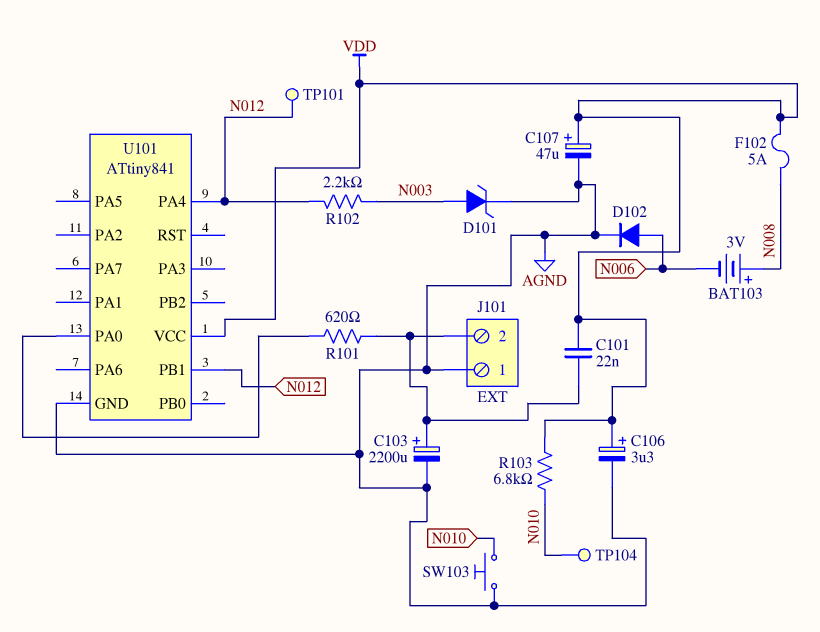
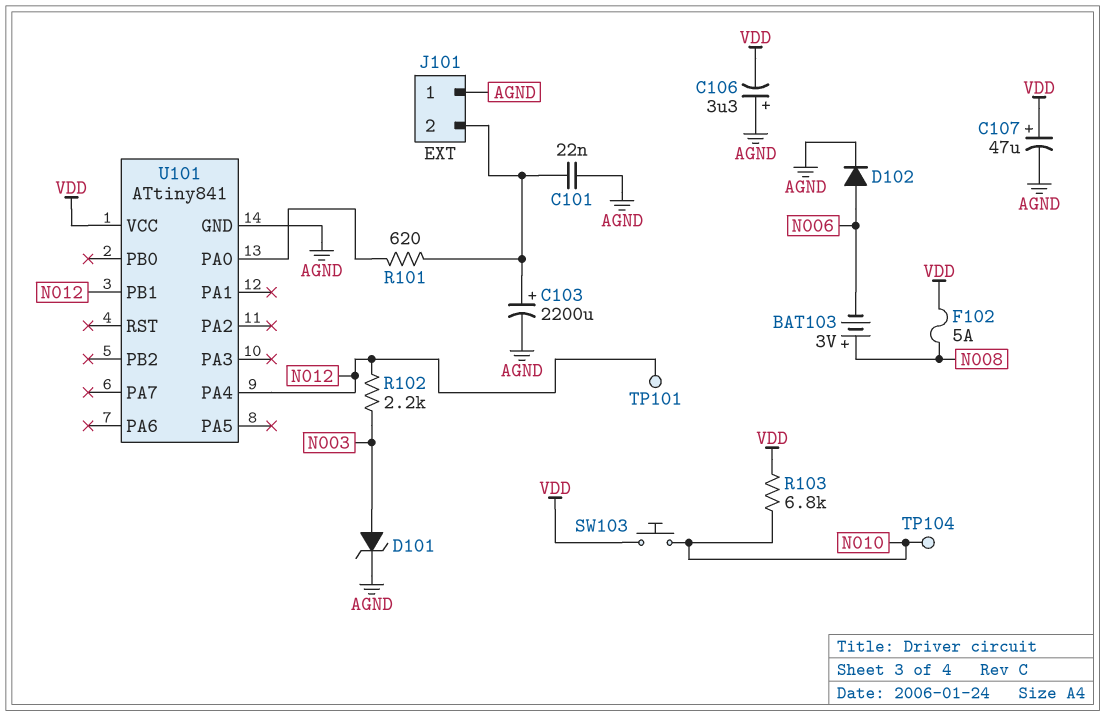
C101: 22nF (J101/2, VDD) -> 22nF (AGND, J101/2)
C106: 3.3uF (plus VDD, minus AGND) -> 3.3uF (plus AGND, minus VDD)
SW103: button (AGND, N010) -> button (N010, VDD)

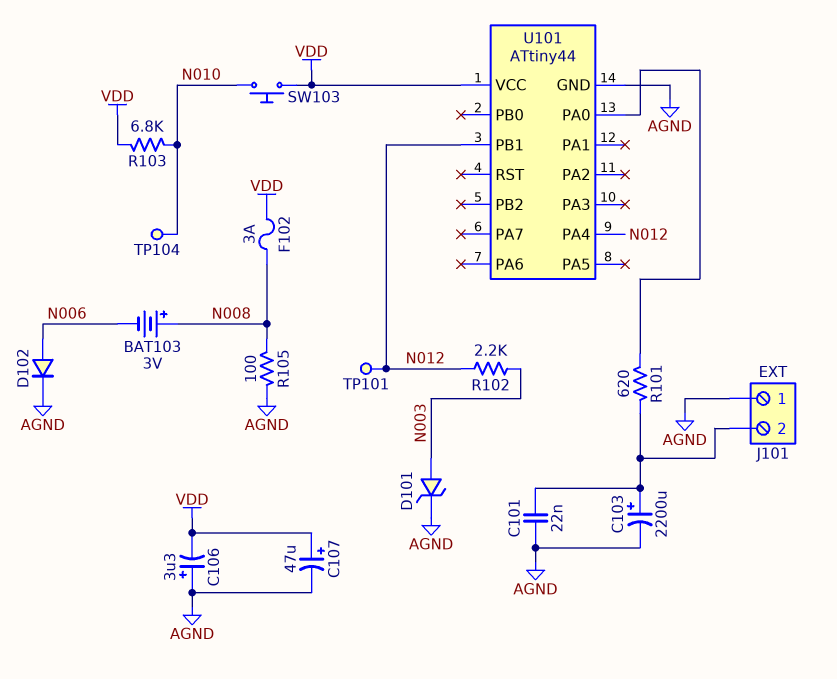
F102: 5A (N008, VDD) -> 3A (N008, VDD)
R105: none -> 100 (AGND, N008)
U101: ATtiny841 -> ATtiny44

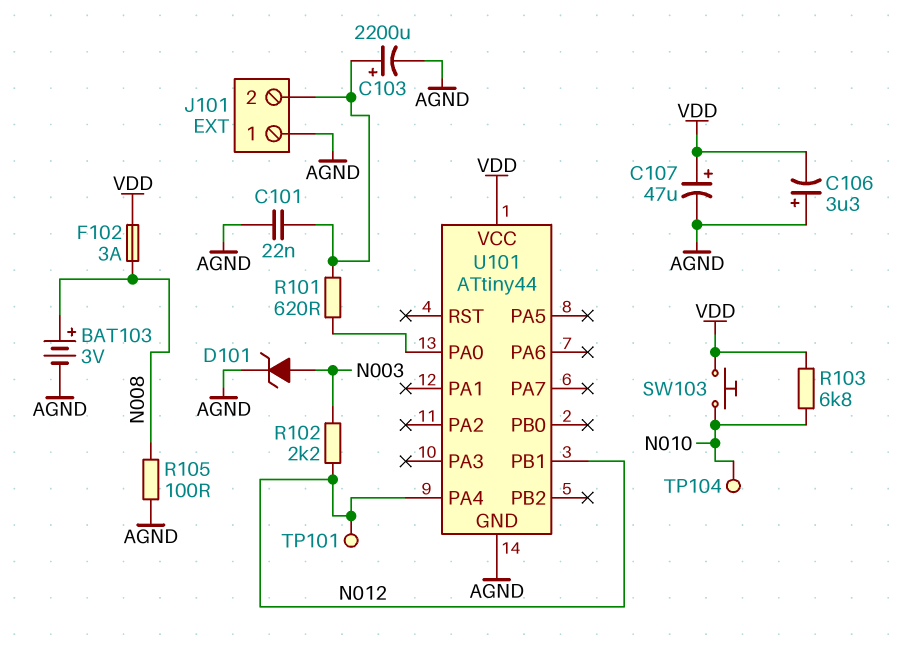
BAT103: 3V (plus N008, minus N006) -> 3V (plus N008, minus AGND)
D102: diode (A N006, K AGND) -> none

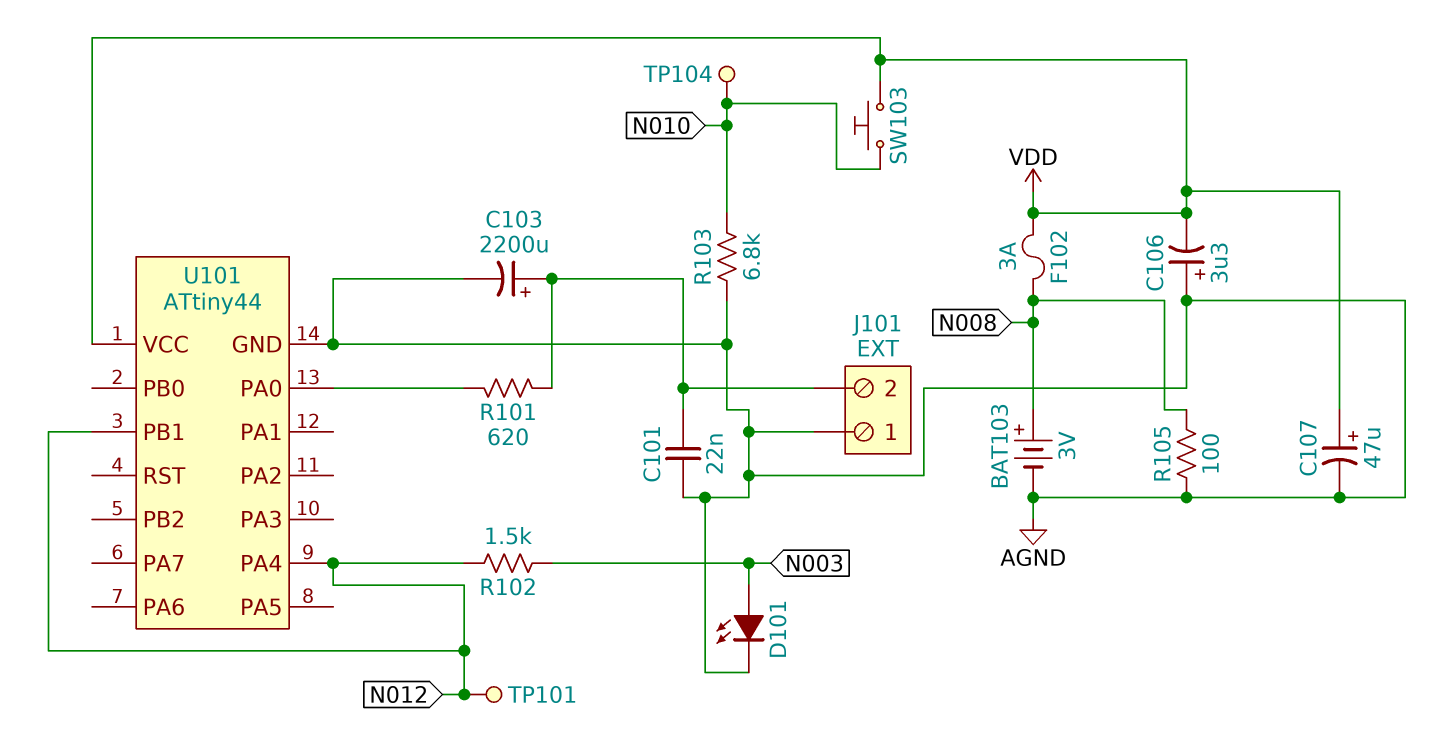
D101: zener (A N003, K AGND) -> LED (A N003, K AGND)
R102: 2.2k (N003, N012) -> 1.5k (N003, N012)
R103: 6.8k (N010, VDD) -> 6.8k (AGND, N010)

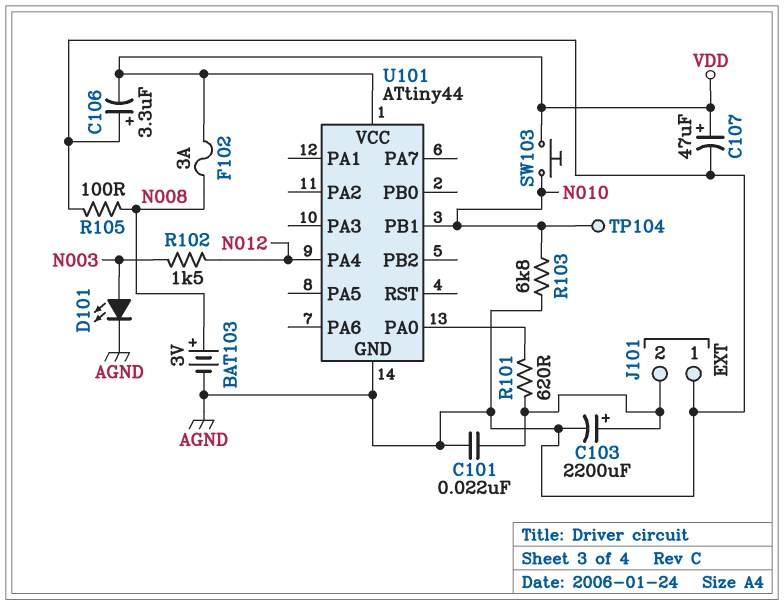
TP101: test point (N012) -> none
U101 pin PB1: N012 -> N010

